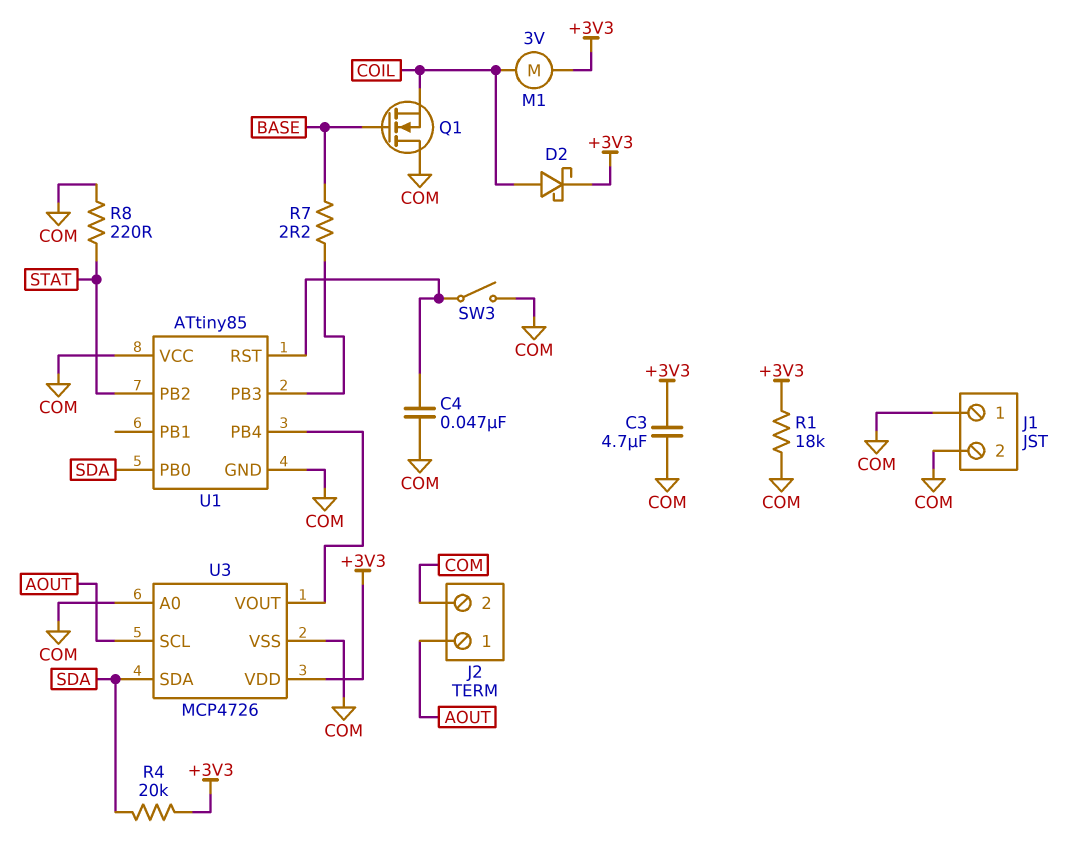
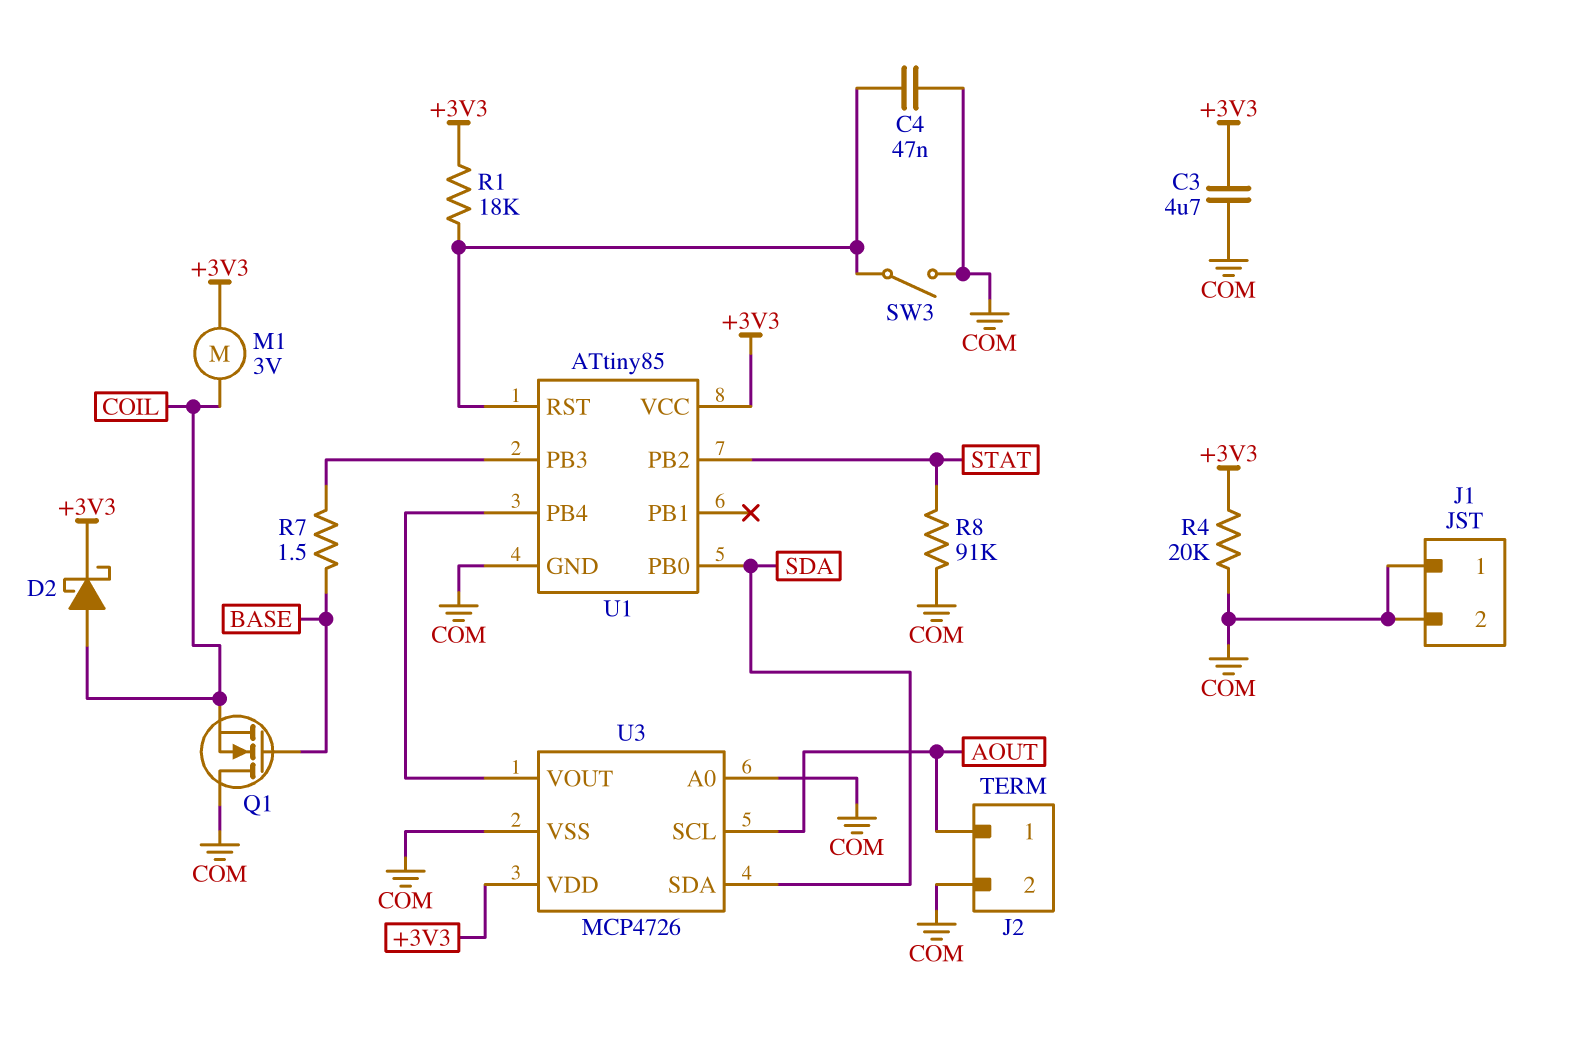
R1: 18k (+3V3, COM) -> 18k (+3V3, U1/RST)
R4: 20k (+3V3, SDA) -> 20k (+3V3, COM)
R7: 2.2 (BASE, U1/PB3) -> 1.5 (BASE, U1/PB3)
R8: 220 (COM, STAT) -> 91k (COM, STAT)
U1 pin VCC: COM -> +3V3

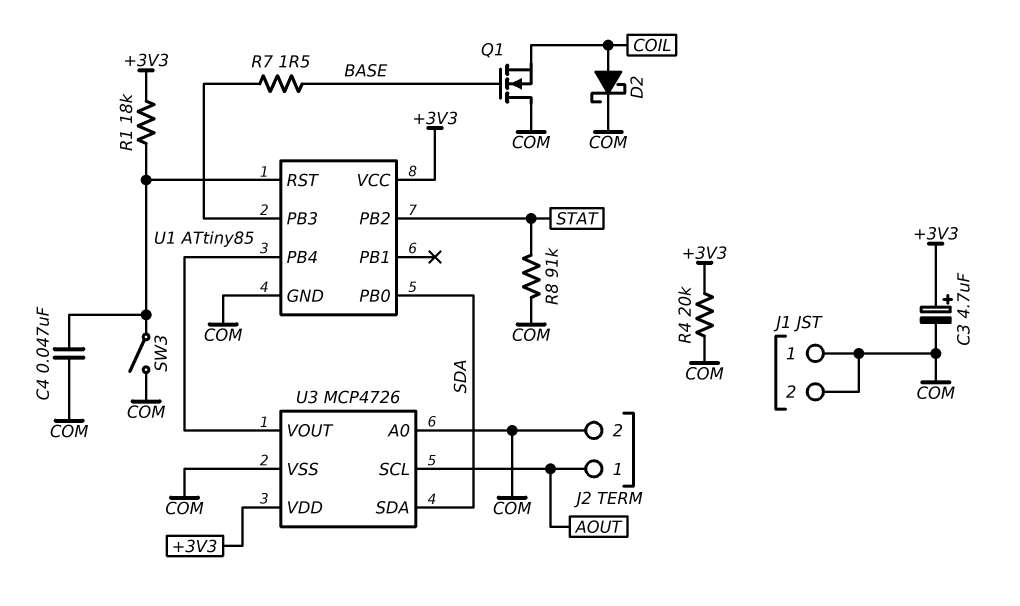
C3: 4.7uF (+3V3, COM) -> 4.7uF (plus +3V3, minus COM)
D2: schottky (A COIL, K +3V3) -> schottky (A COIL, K COM)
M1: motor 3V (+3V3, COIL) -> none

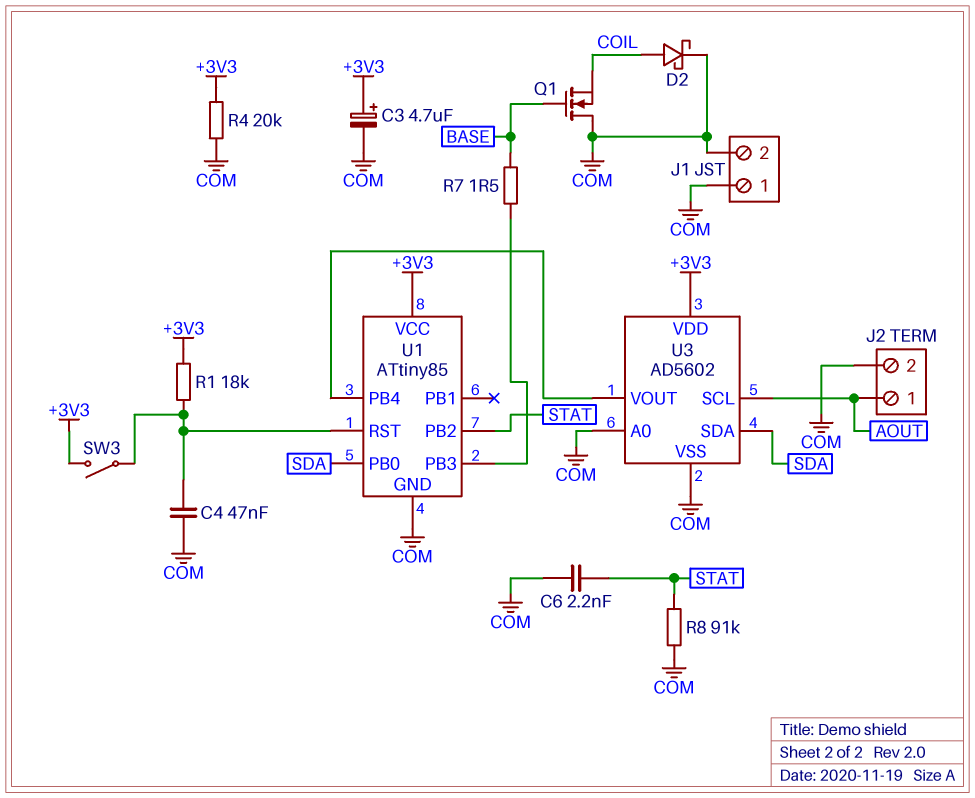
C6: none -> 2.2nF (COM, STAT)
SW3: switch (COM, U1/RST) -> switch (+3V3, U1/RST)
U3: MCP4726 -> AD5602

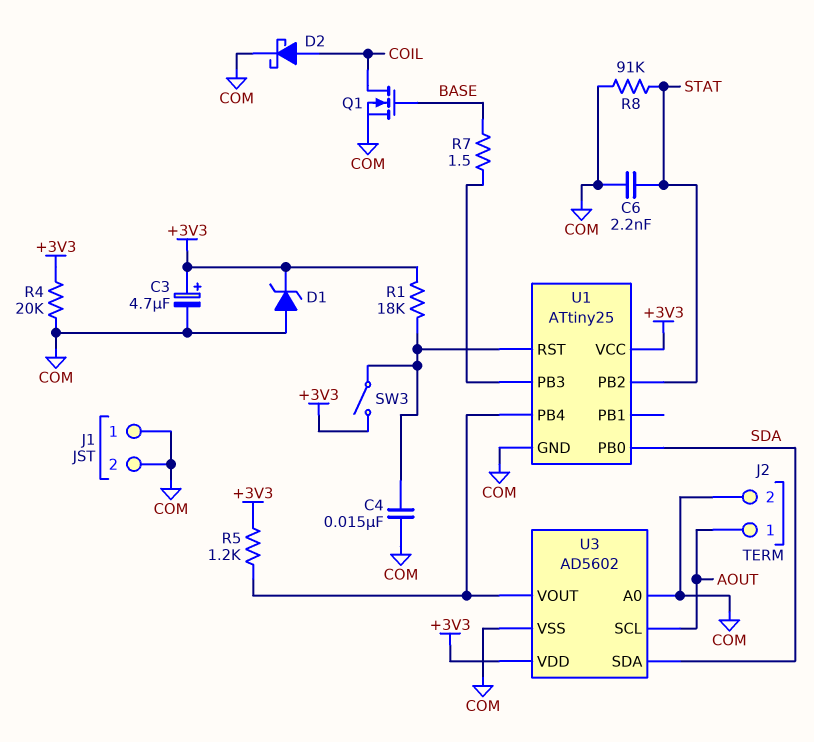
C4: 47nF (COM, U1/RST) -> 15nF (COM, U1/RST)
D1: none -> zener (A COM, K +3V3)
Q1: NMOS (G BASE, D COM, S COIL) -> NMOS (G BASE, D COIL, S COM)
R5: none -> 1.2k (+3V3, U1/PB4)
U1: ATtiny85 -> ATtiny25

